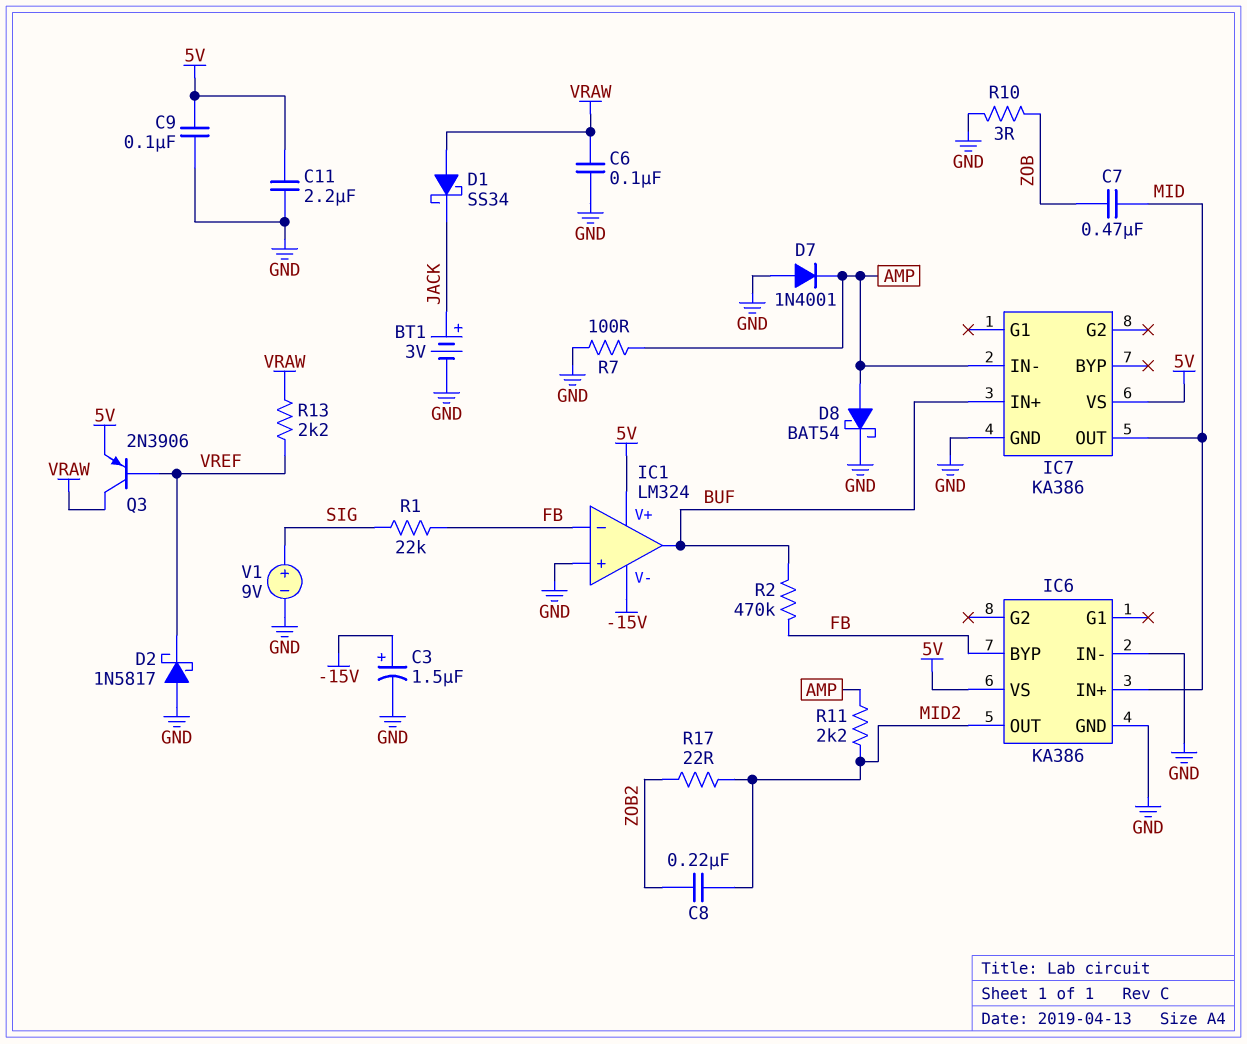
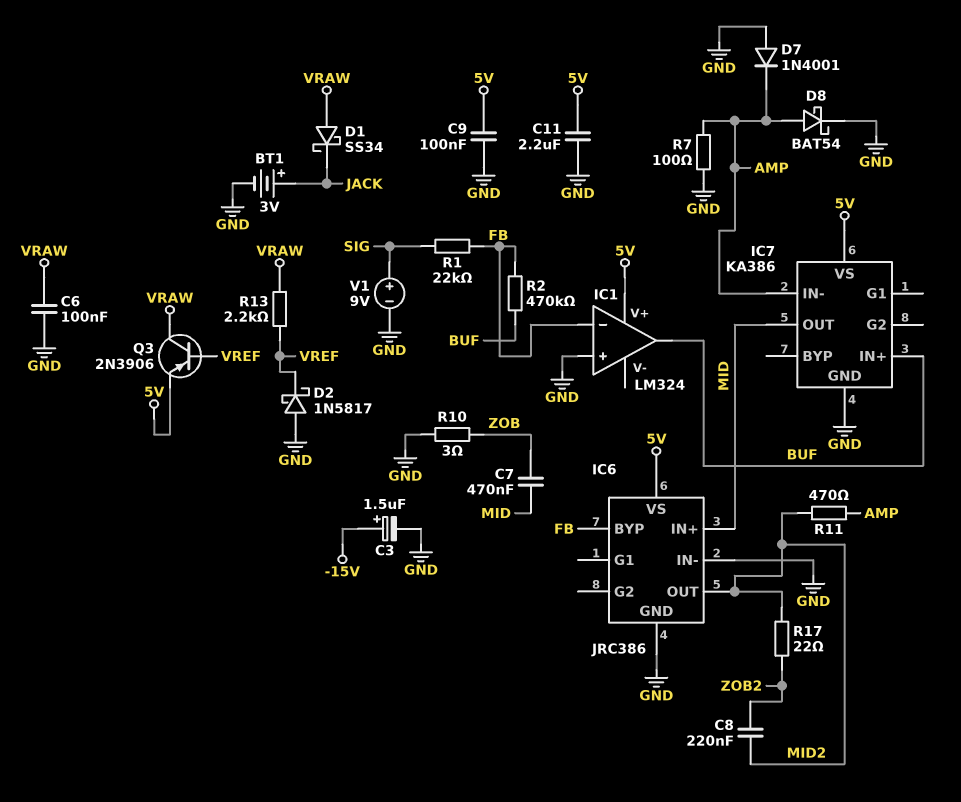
IC1 pin V-: -15V -> none
IC6: KA386 -> JRC386
R11: 2.2k (AMP, MID2) -> 470 (AMP, MID2)

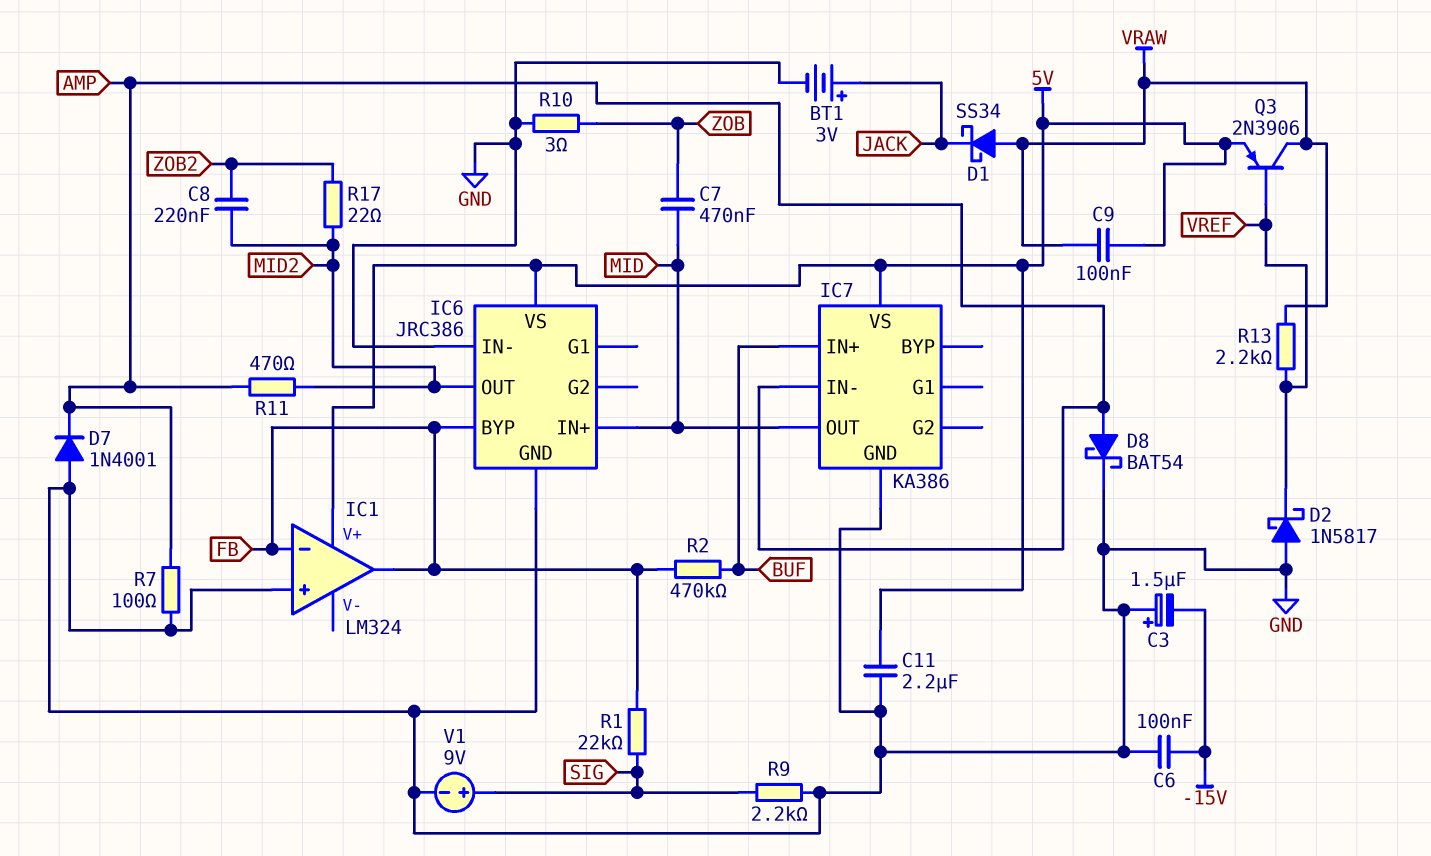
C3: 1.5uF (plus -15V, minus GND) -> 1.5uF (plus GND, minus -15V)
C6: 100nF (GND, VRAW) -> 100nF (-15V, GND)
C9: 100nF (5V, GND) -> 100nF (5V, VRAW)
IC1 pin out: BUF -> FB
R9: none -> 2.2k (GND, SIG)

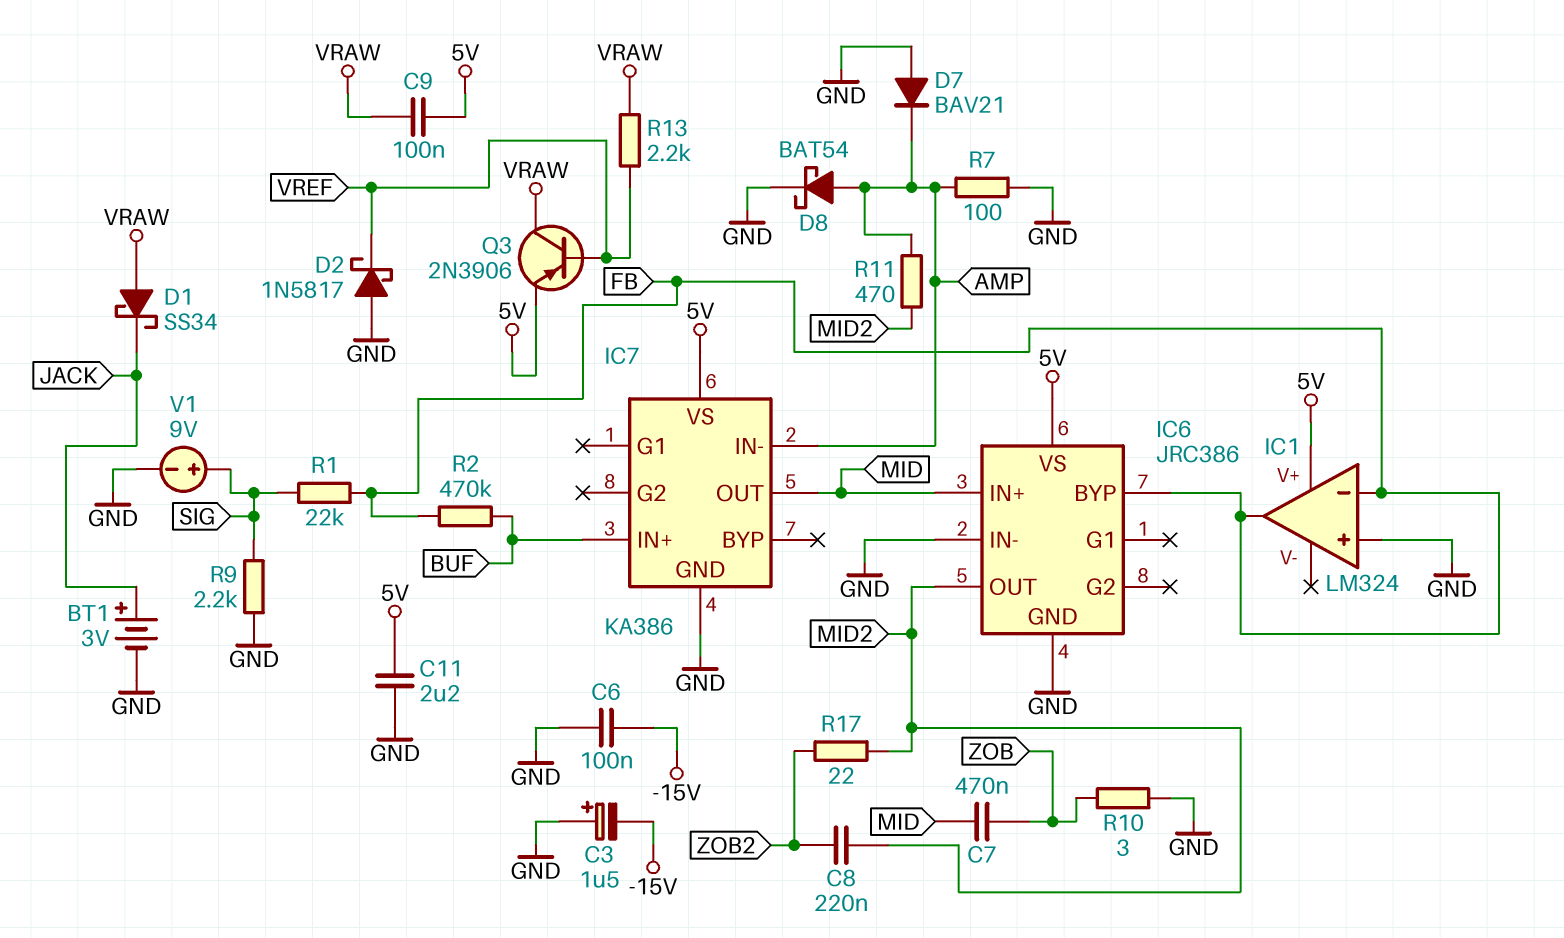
D7: diode 1N4001 (A GND, K AMP) -> diode BAV21 (A GND, K AMP)

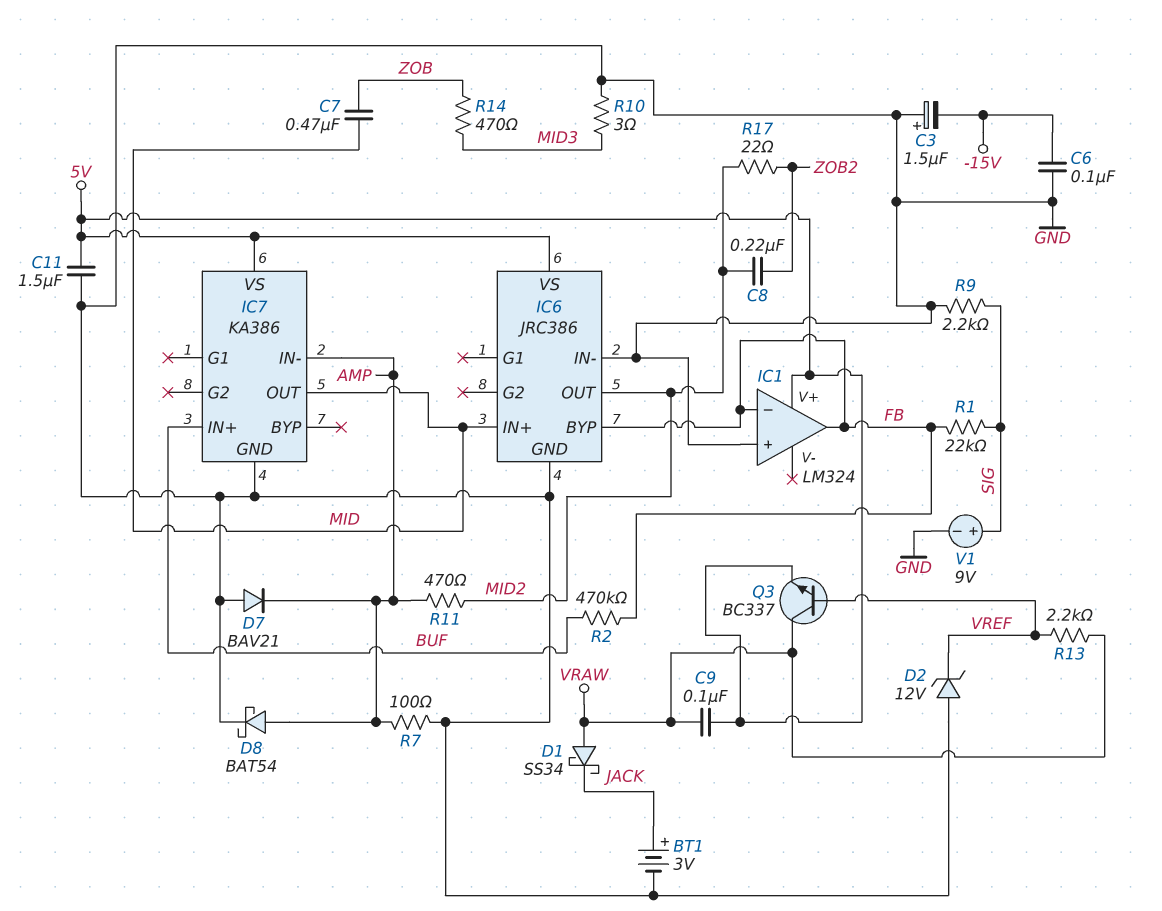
C11: 2.2uF (5V, GND) -> 1.5uF (5V, GND)
D2: schottky 1N5817 (A GND, K VREF) -> zener 12V (A GND, K VREF)
Q3: PNP 2N3906 (B VREF, C VRAW, E 5V) -> NPN BC337 (B VREF, C VRAW, E 5V)
R10: 3 (GND, ZOB) -> 3 (GND, MID3)
R14: none -> 470 (MID3, ZOB)

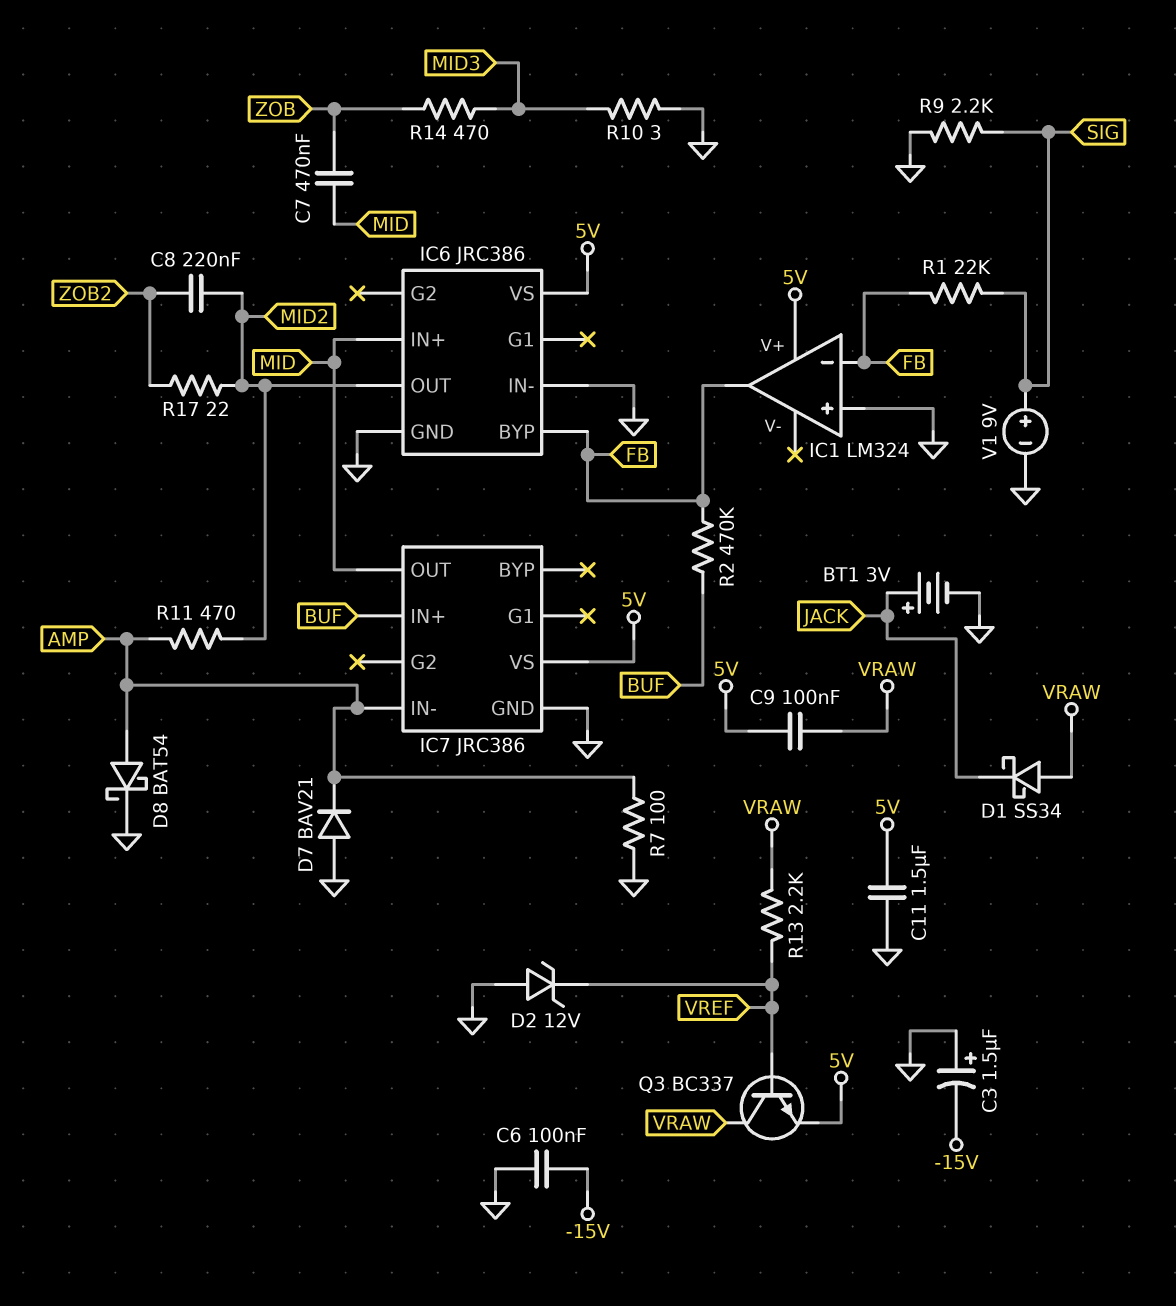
IC7: KA386 -> JRC386

